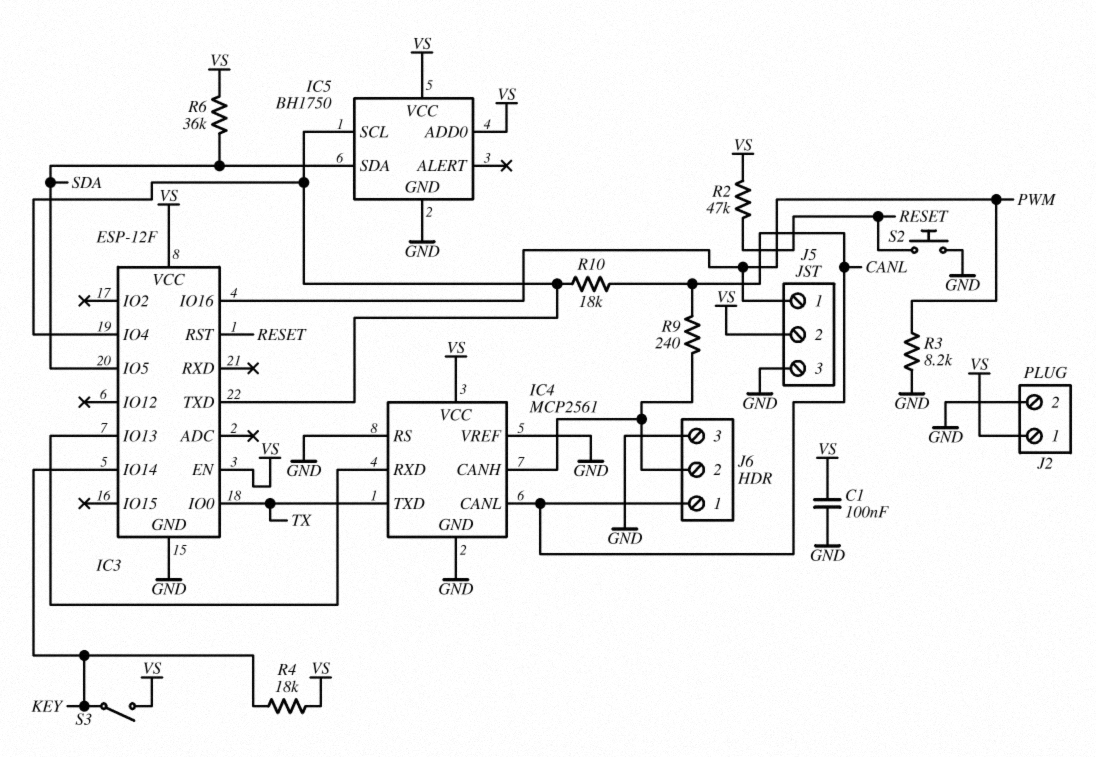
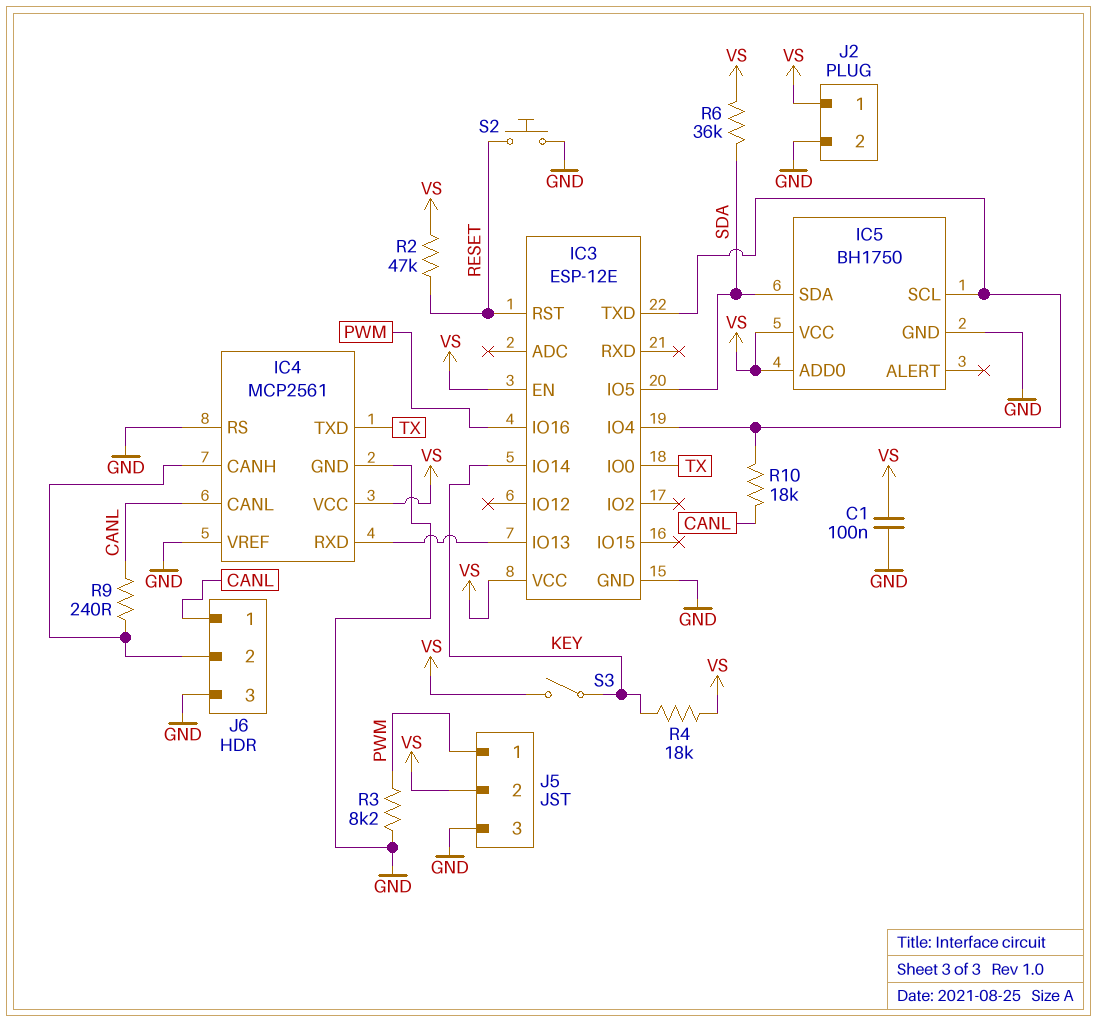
IC3: ESP-12F -> ESP-12E

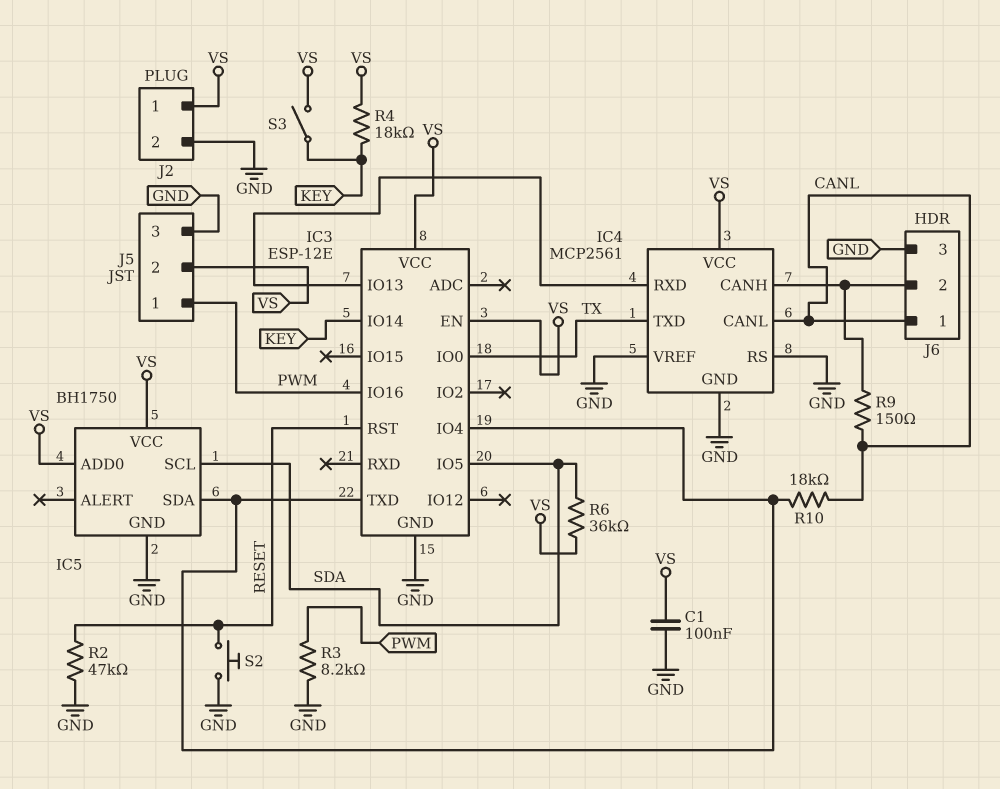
IC5 pin SCL: IC3/IO4 -> SDA
IC5 pin SDA: SDA -> IC3/IO4
R2: 47k (RESET, VS) -> 47k (GND, RESET)
R9: 240 (CANL, IC4/CANH) -> 150 (CANL, IC4/CANH)

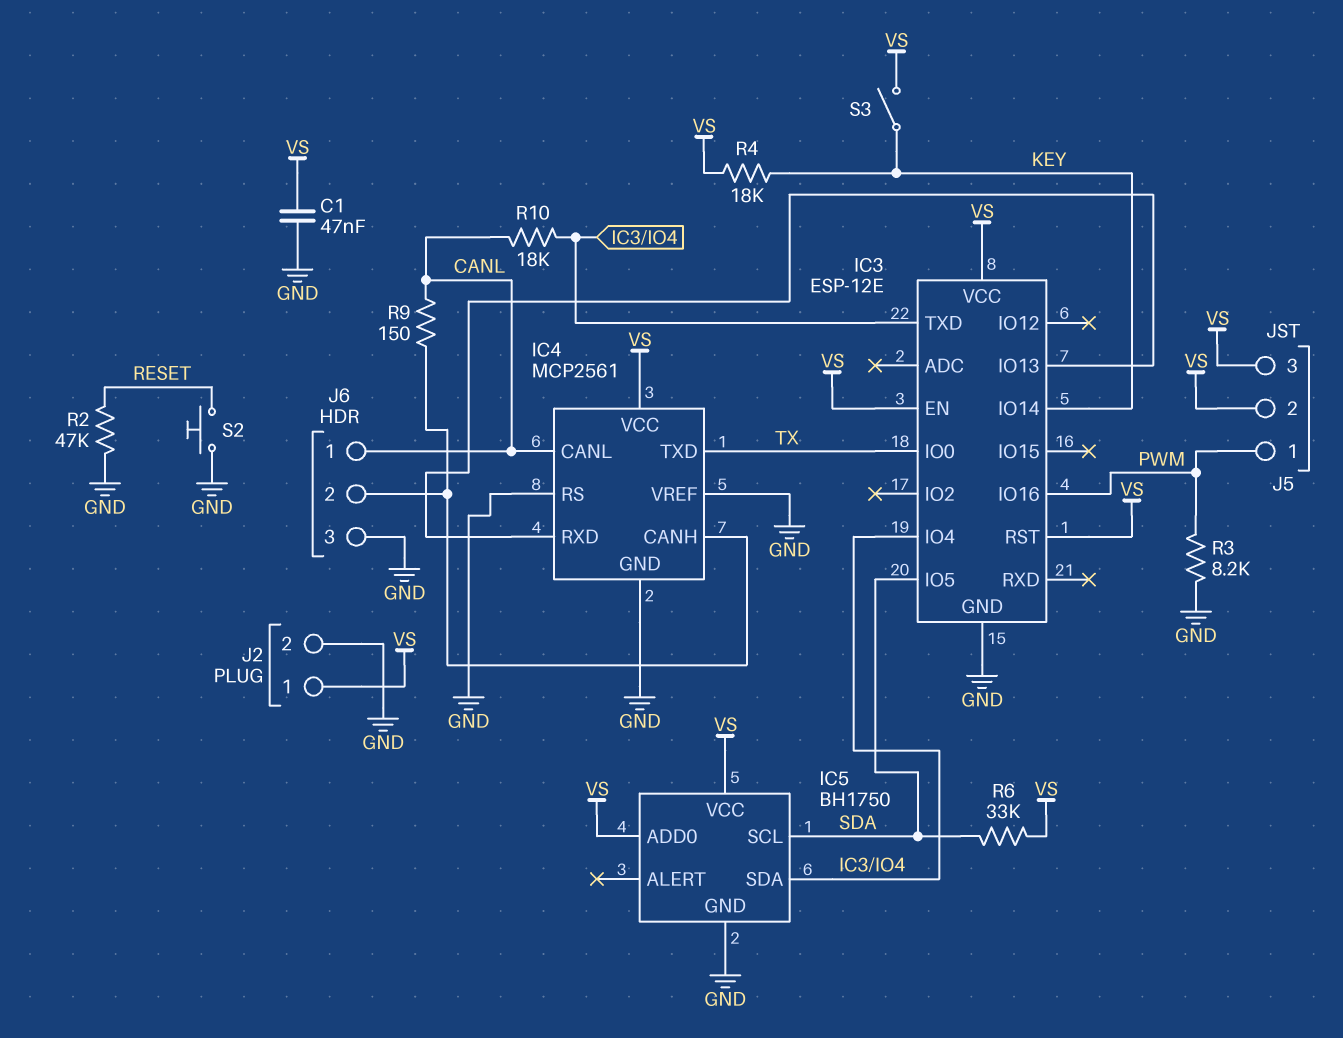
C1: 100nF (GND, VS) -> 47nF (GND, VS)
IC3 pin RST: RESET -> VS
J5 pin 3: GND -> VS
R6: 36k (SDA, VS) -> 33k (SDA, VS)

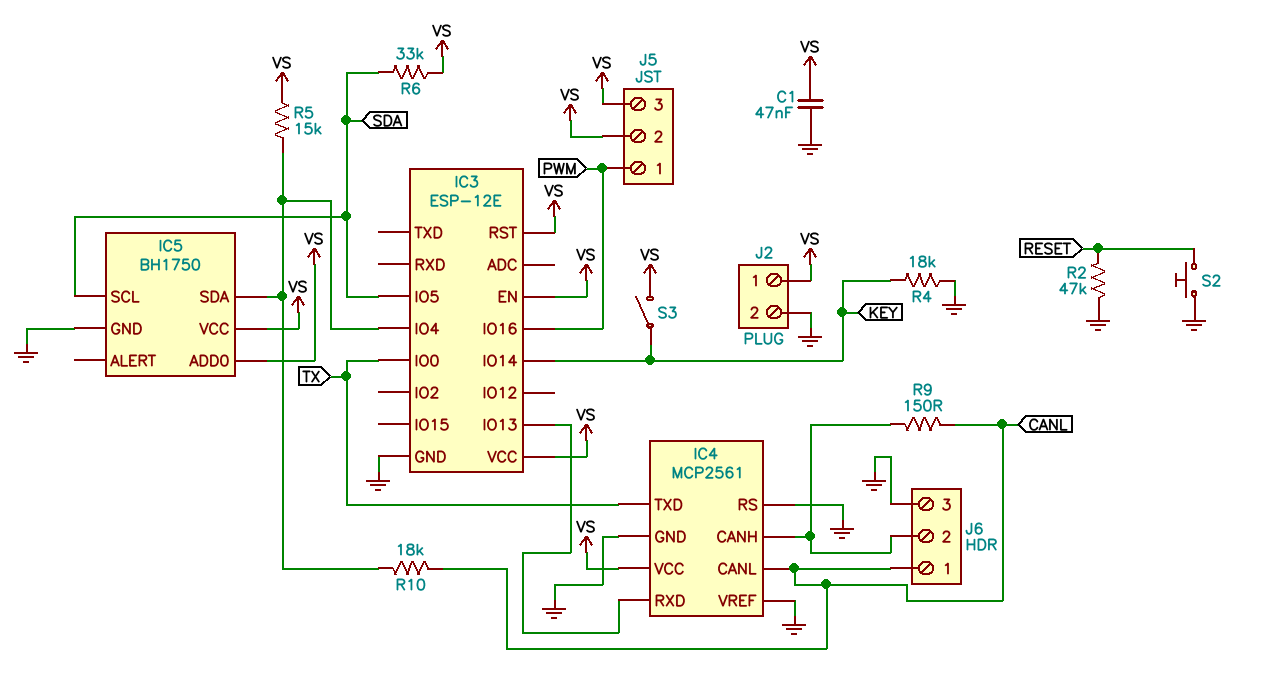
IC3 pin TXD: IC3/IO4 -> none
R3: 8.2k (GND, PWM) -> none
R4: 18k (KEY, VS) -> 18k (GND, KEY)
R5: none -> 15k (IC3/IO4, VS)

